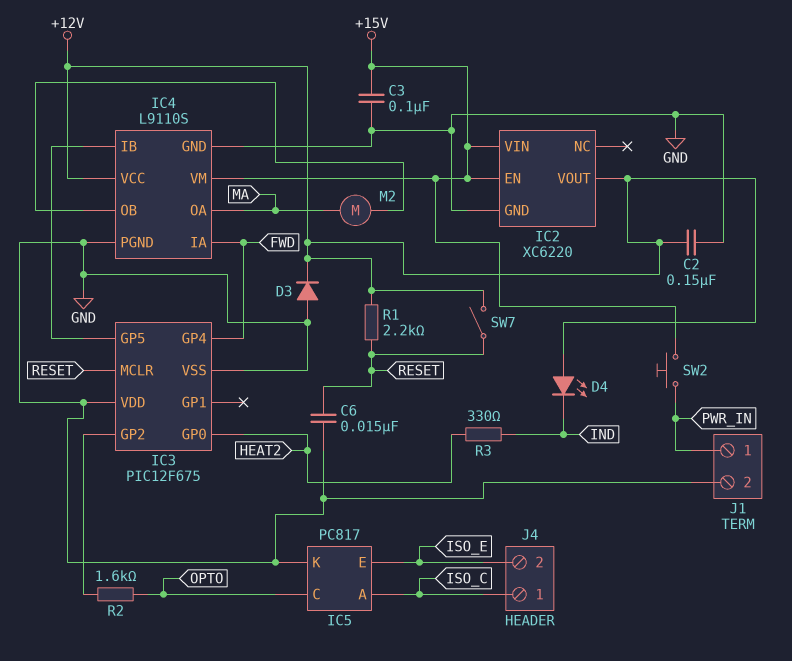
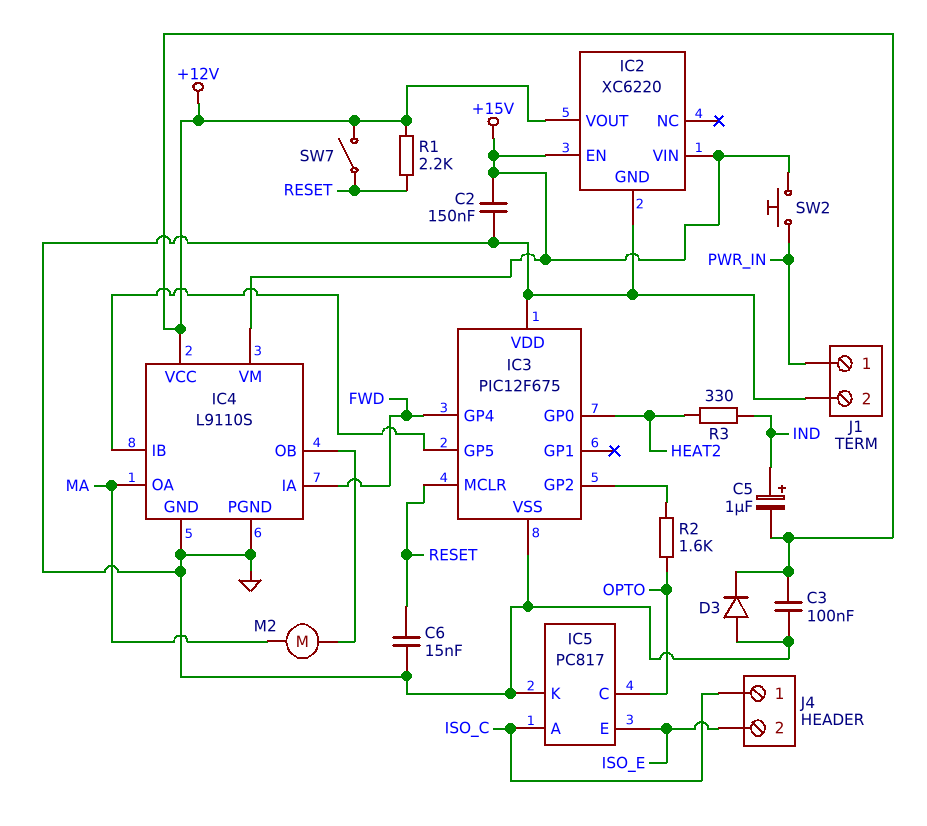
C2: 150nF (+12V, GND) -> 150nF (+15V, GND)
C3: 100nF (+15V, GND) -> 100nF (+12V, GND)
C5: none -> 1uF (plus IND, minus +12V)
D4: LED (A +12V, K IND) -> none

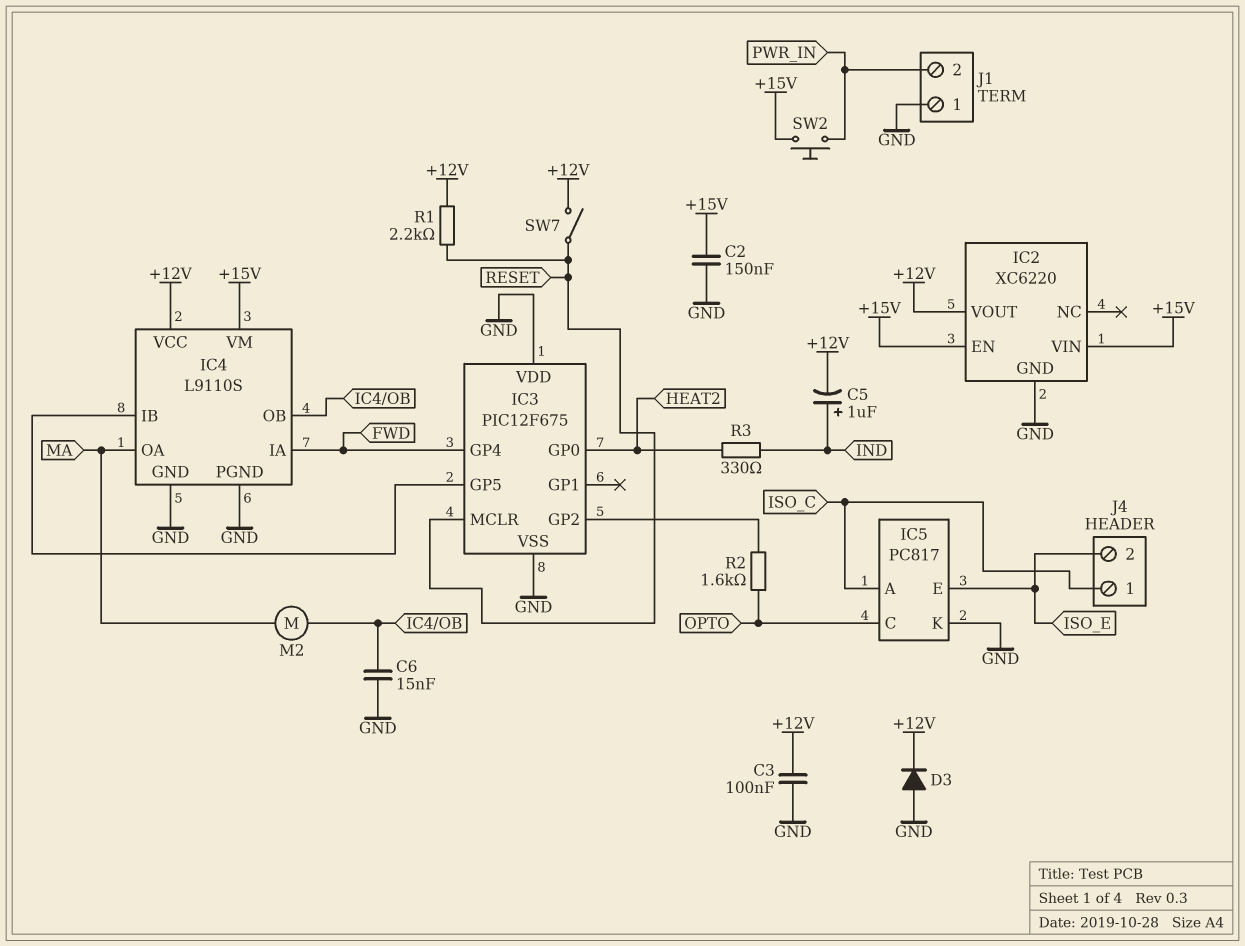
C6: 15nF (GND, RESET) -> 15nF (GND, IC4/OB)
J1 pin 1: PWR_IN -> GND
J1 pin 2: GND -> PWR_IN

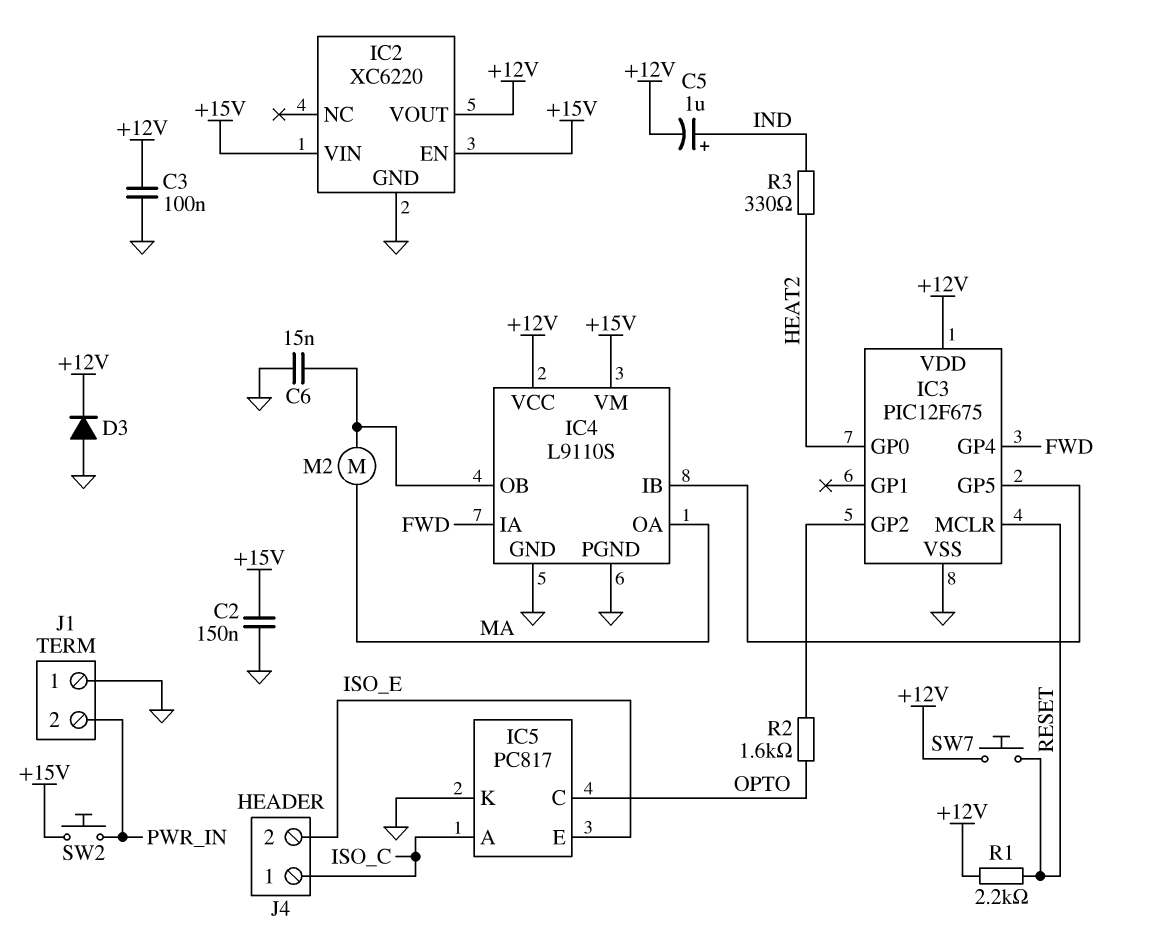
IC3 pin VDD: GND -> +12V
SW7: switch (+12V, RESET) -> button (+12V, RESET)

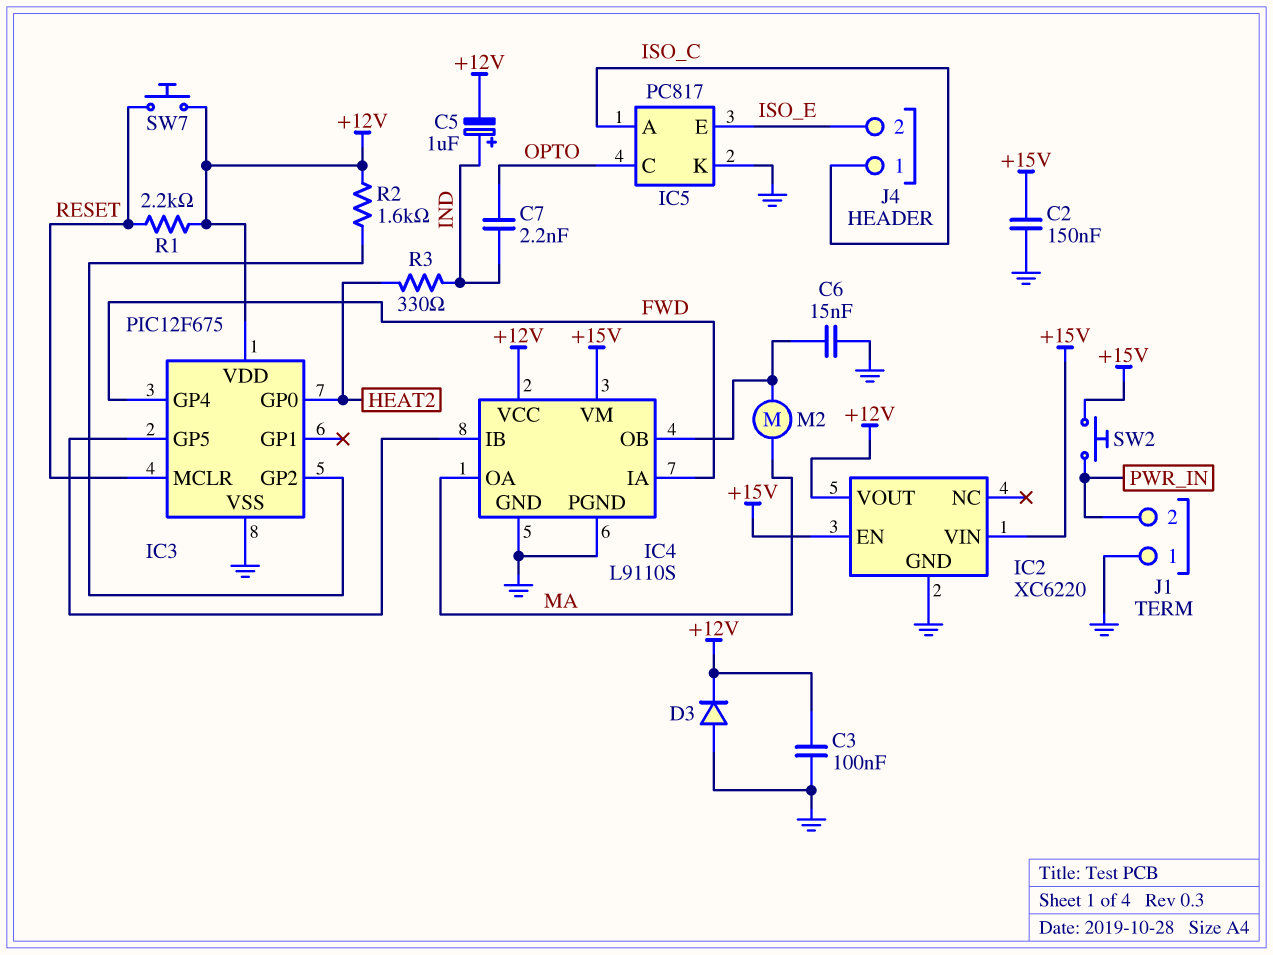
C7: none -> 2.2nF (IND, OPTO)
R2: 1.6k (IC3/GP2, OPTO) -> 1.6k (+12V, IC3/GP2)

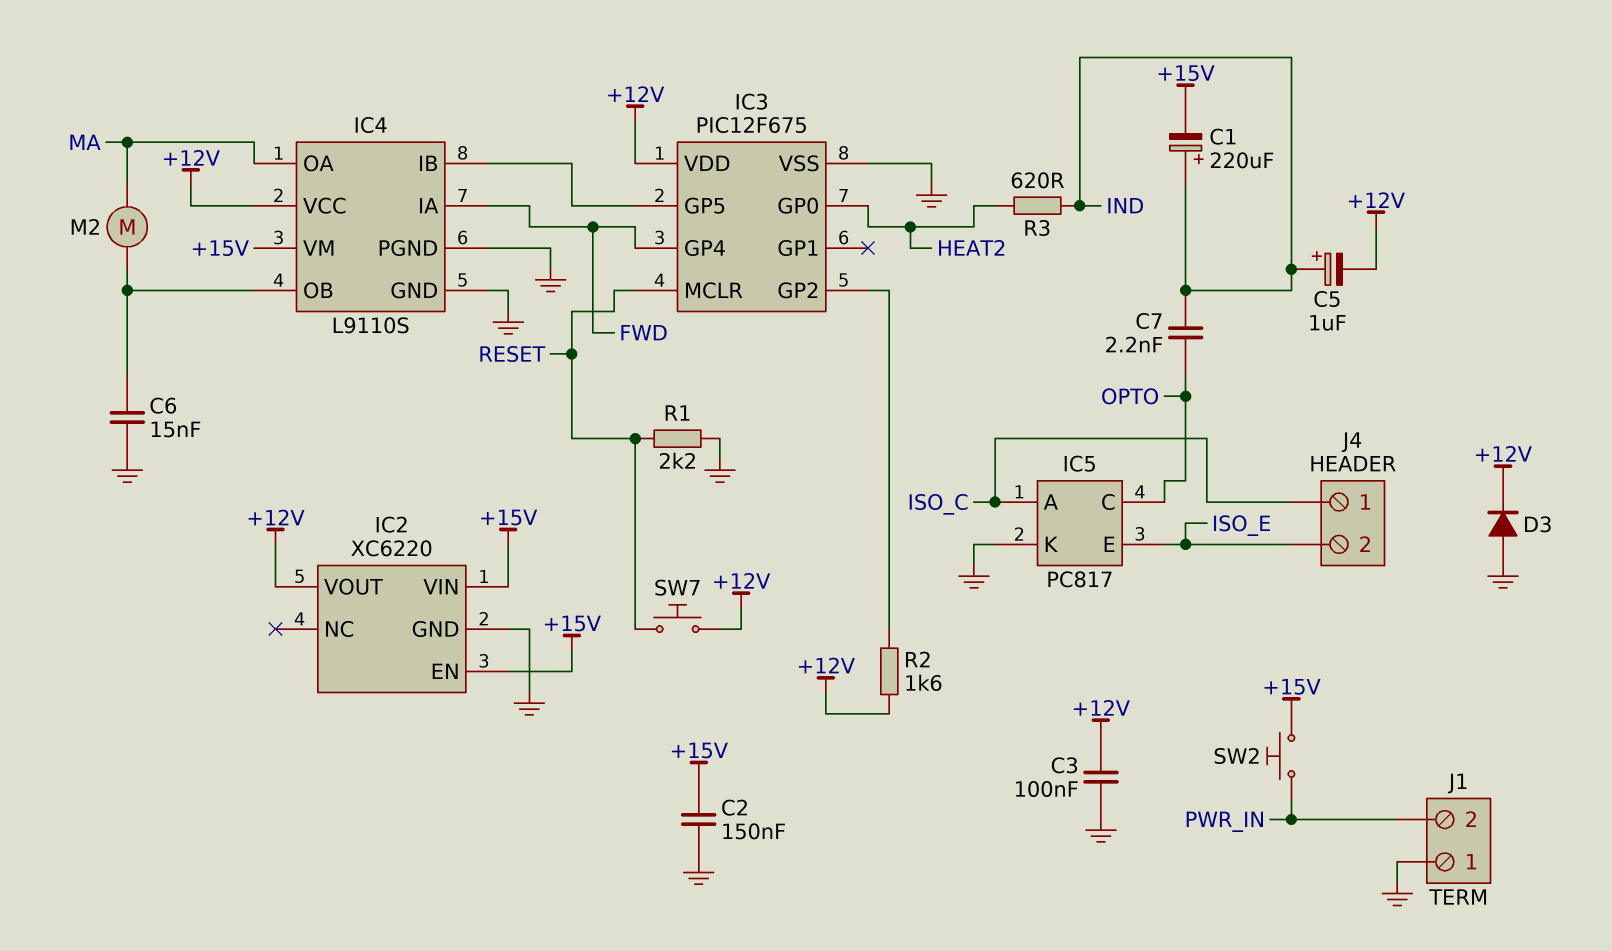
C1: none -> 220uF (plus IND, minus +15V)
R1: 2.2k (+12V, RESET) -> 2.2k (GND, RESET)
R3: 330 (HEAT2, IND) -> 620 (HEAT2, IND)

